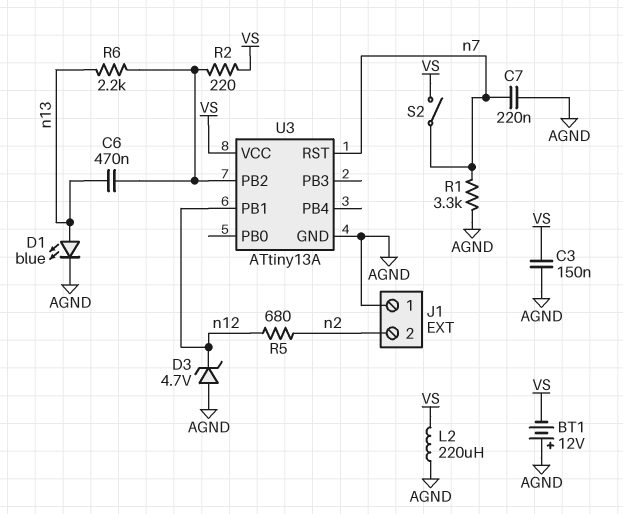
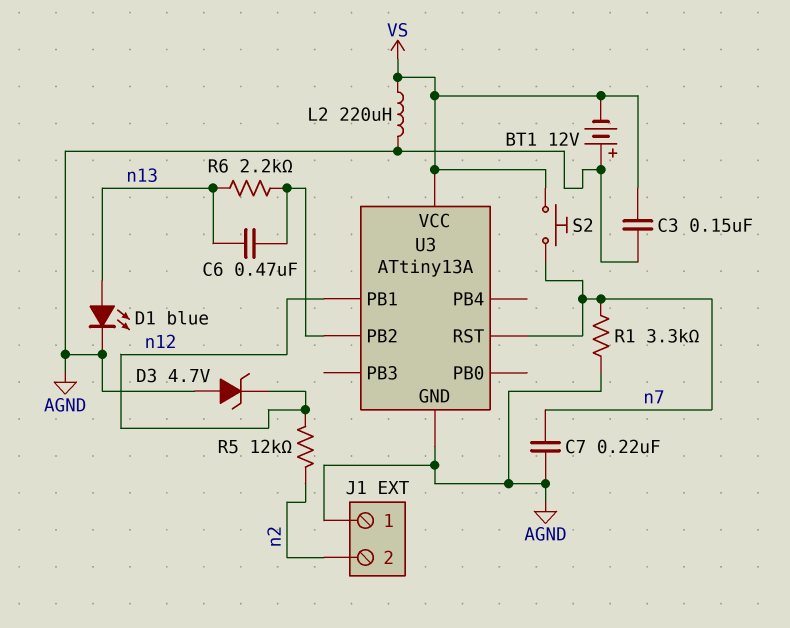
R2: 220 (U3/PB2, VS) -> none
R5: 680 (n2, n12) -> 12k (n2, n12)
S2: switch (VS, n7) -> button (VS, n7)

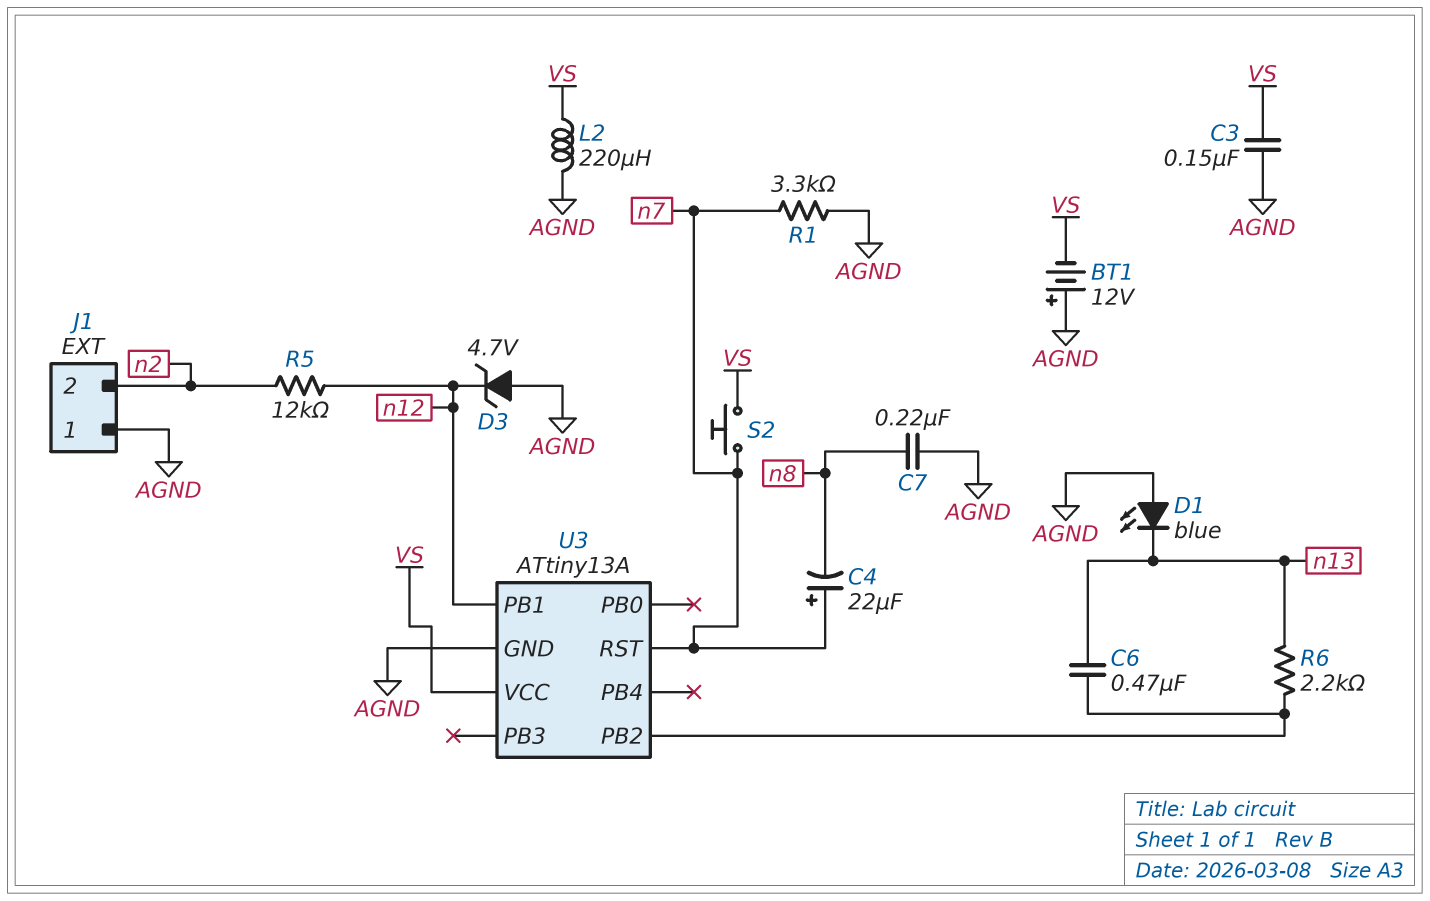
C4: none -> 22uF (plus n7, minus n8)
C7: 220nF (AGND, n7) -> 220nF (AGND, n8)
D1: LED blue (A n13, K AGND) -> LED blue (A AGND, K n13)

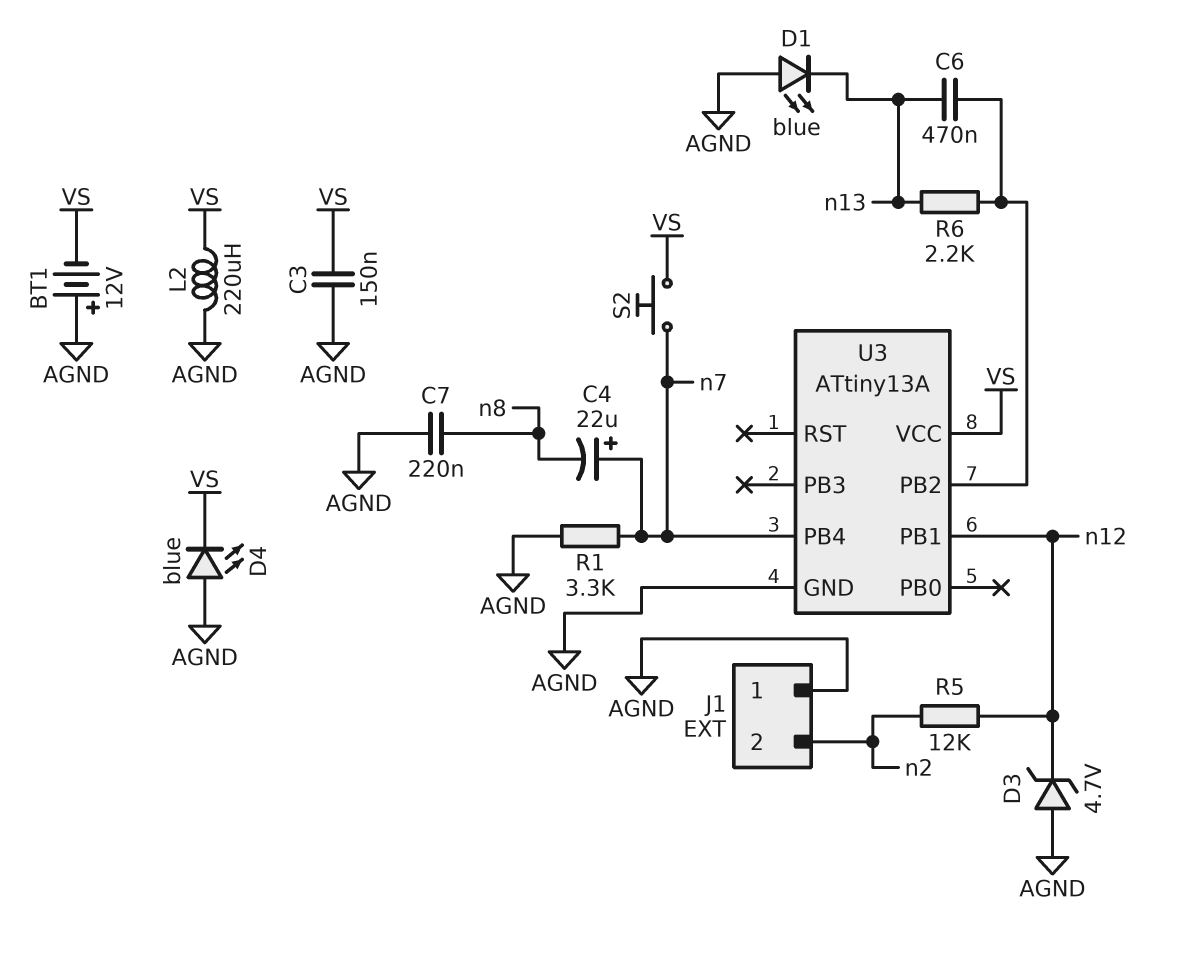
D4: none -> LED blue (A AGND, K VS)
U3 pin PB4: none -> n7
U3 pin RST: n7 -> none

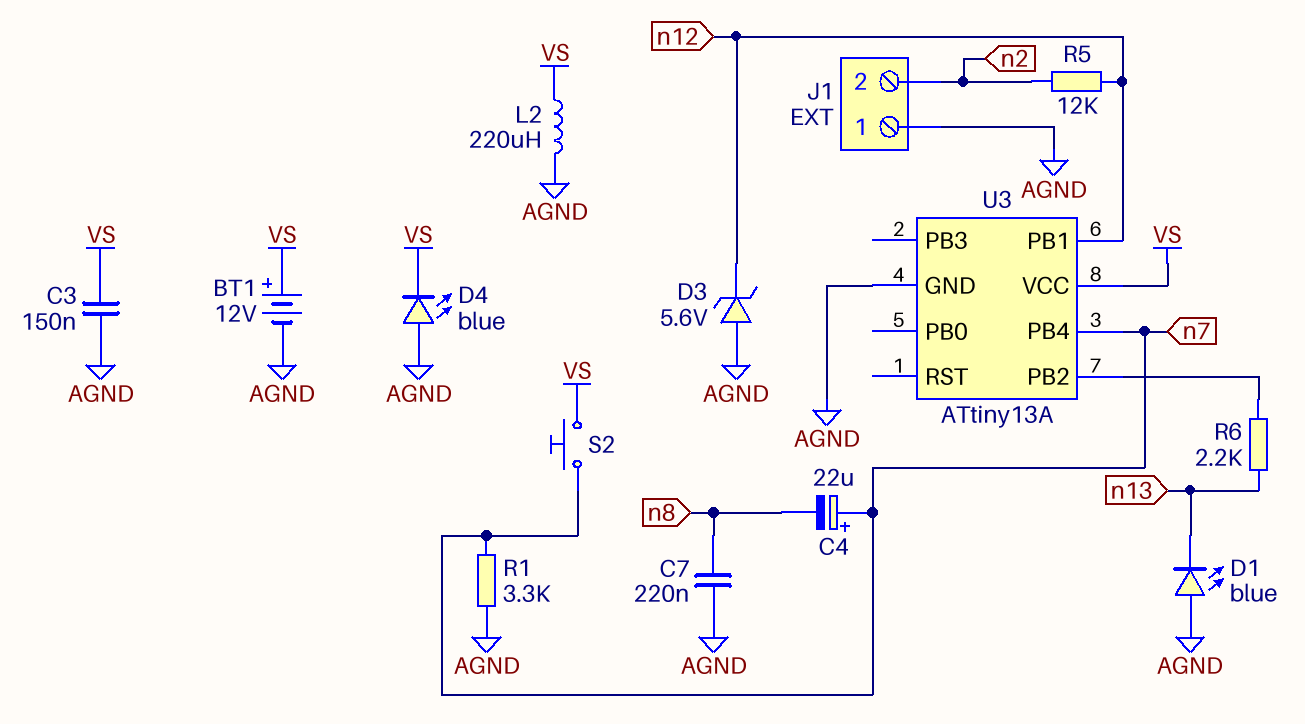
BT1: 12V (plus AGND, minus VS) -> 12V (plus VS, minus AGND)
C6: 470nF (U3/PB2, n13) -> none
D3: zener 4.7V (A AGND, K n12) -> zener 5.6V (A AGND, K n12)

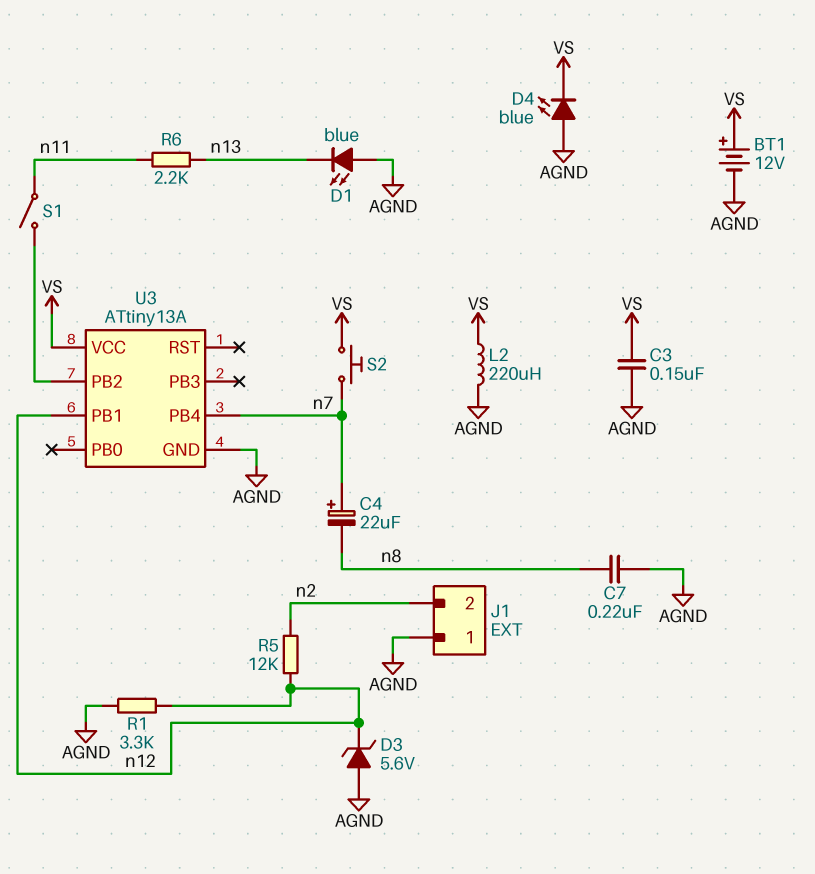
R1: 3.3k (AGND, n7) -> 3.3k (AGND, n12)
R6: 2.2k (U3/PB2, n13) -> 2.2k (n11, n13)
S1: none -> switch (U3/PB2, n11)

